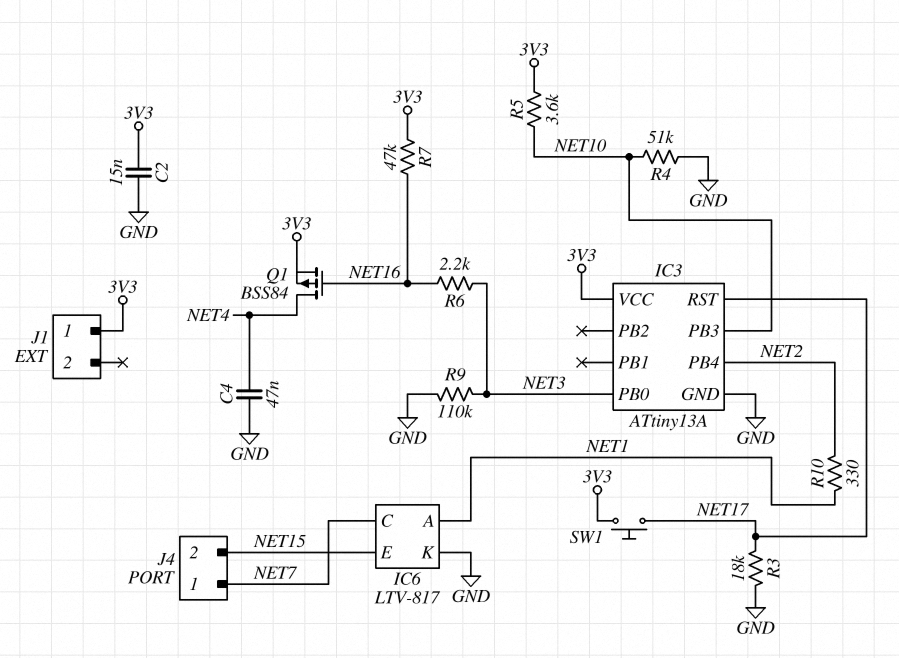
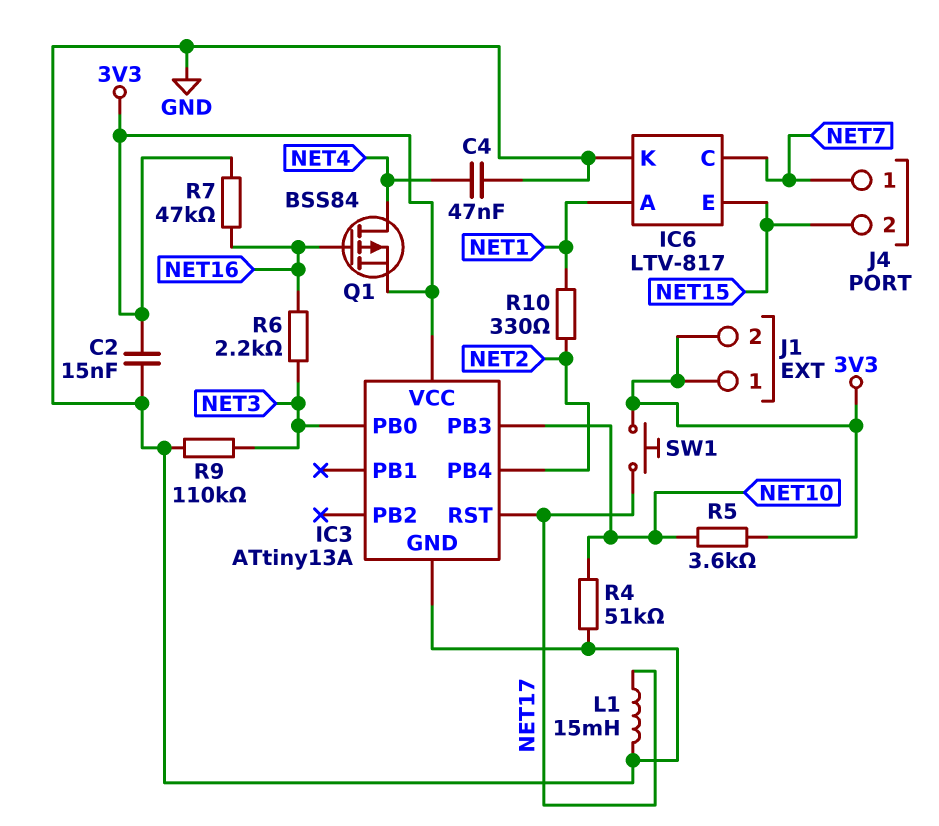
J1 pin 2: none -> 3V3
L1: none -> 15mH (GND, NET17)
R3: 18k (GND, NET17) -> none

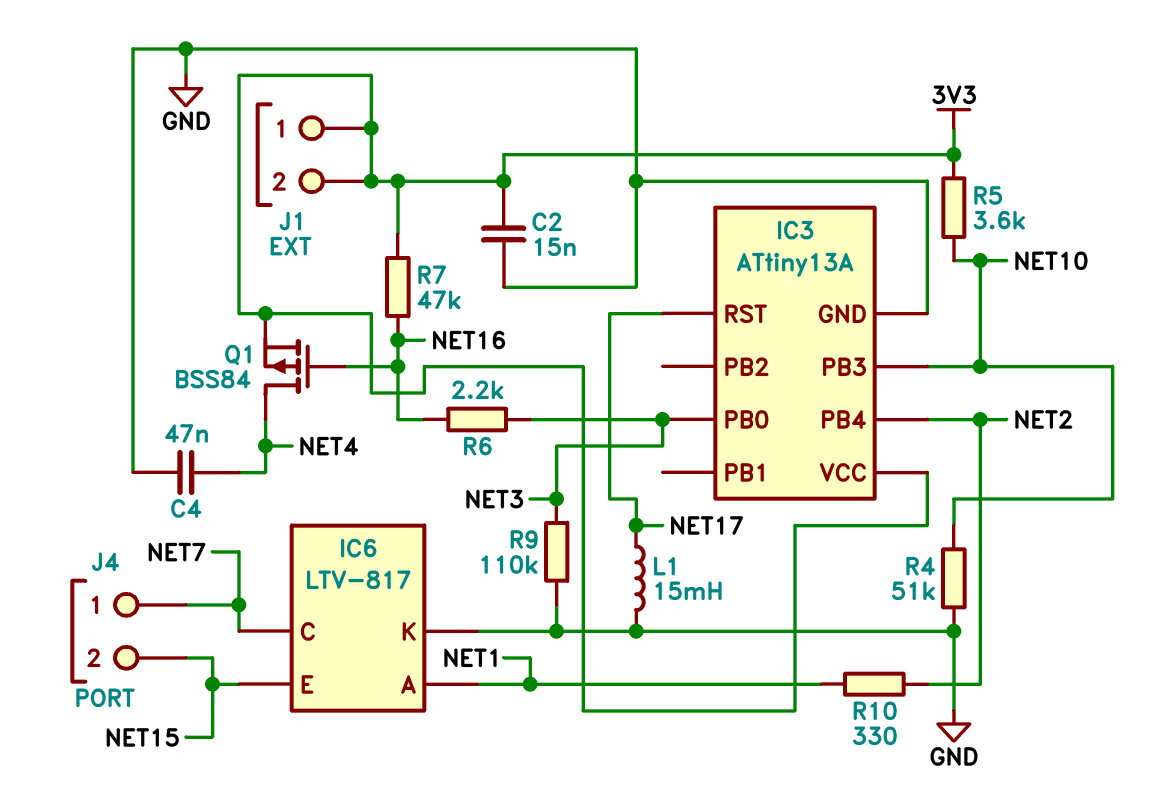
SW1: button (3V3, NET17) -> none

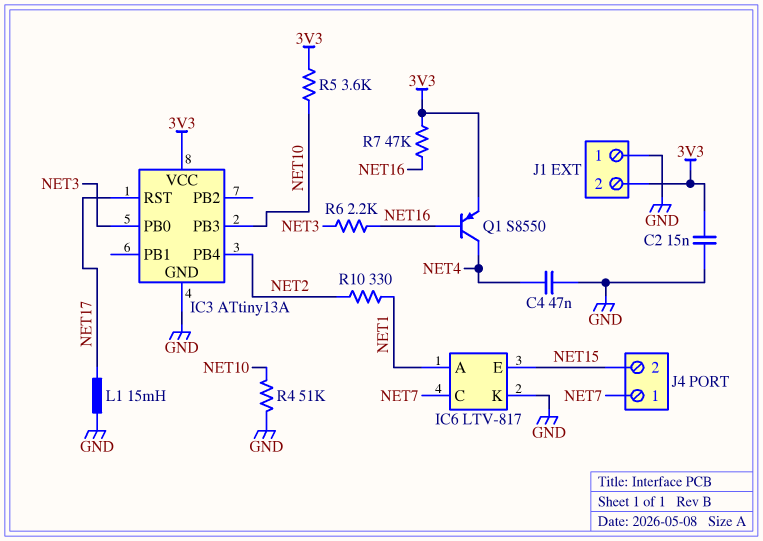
J1 pin 1: 3V3 -> GND
Q1: PMOS BSS84 (G NET16, D NET4, S 3V3) -> PNP S8550 (B NET16, C NET4, E 3V3)
R9: 110k (GND, NET3) -> none

